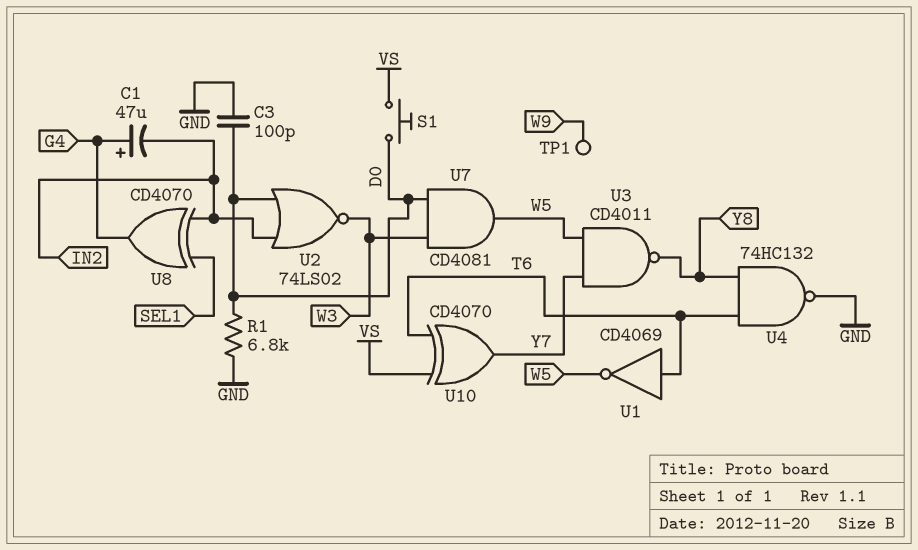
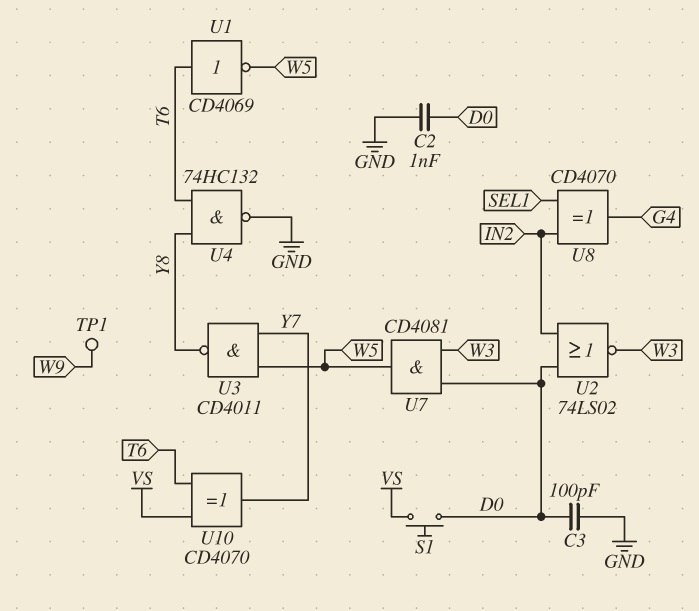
C1: 47uF (plus G4, minus IN2) -> none
C2: none -> 1nF (D0, GND)
R1: 6.8k (D0, GND) -> none

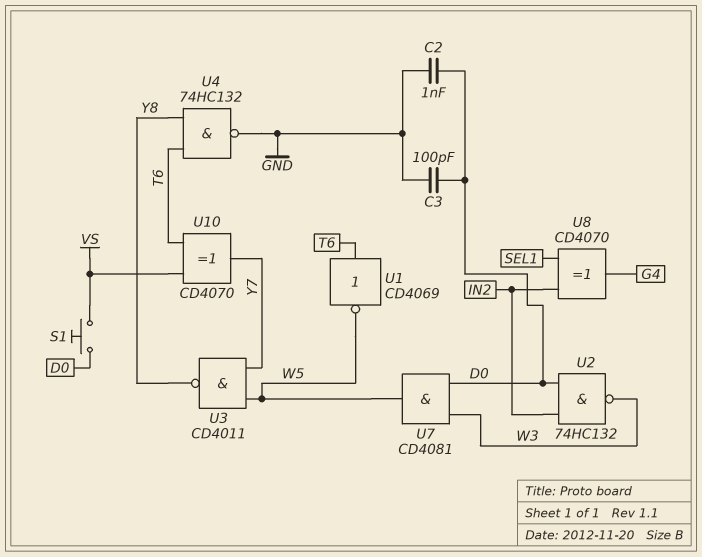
TP1: test point (W9) -> none
U2: NOR 74LS02 (in D0, in IN2, out W3) -> NAND 74HC132 (in D0, in IN2, out W3)

